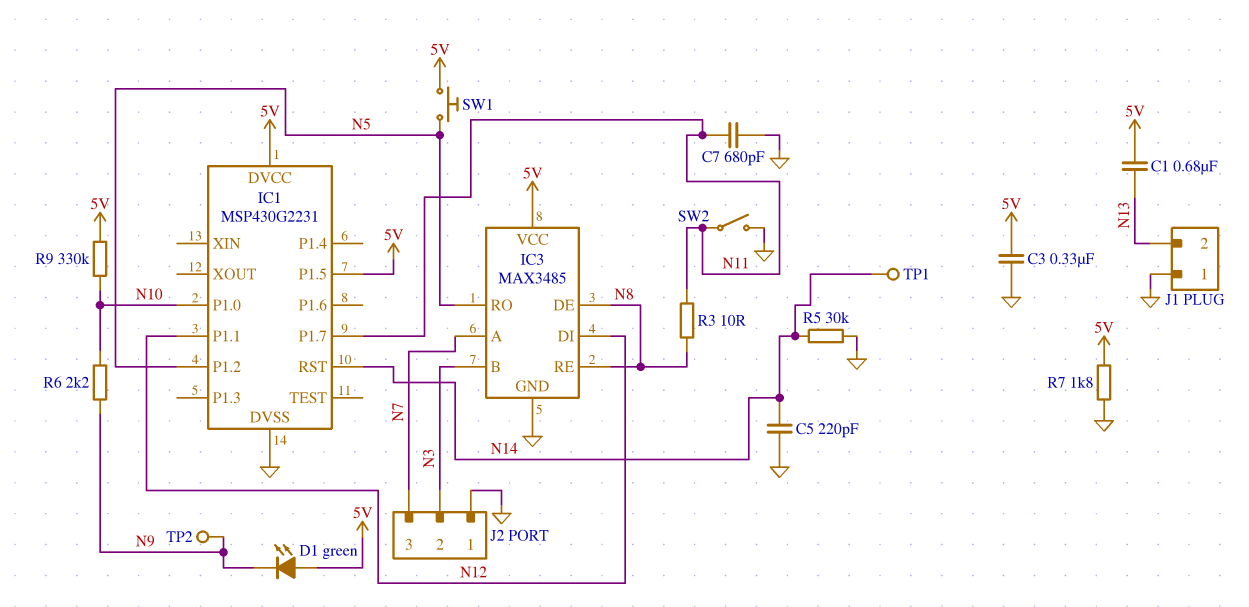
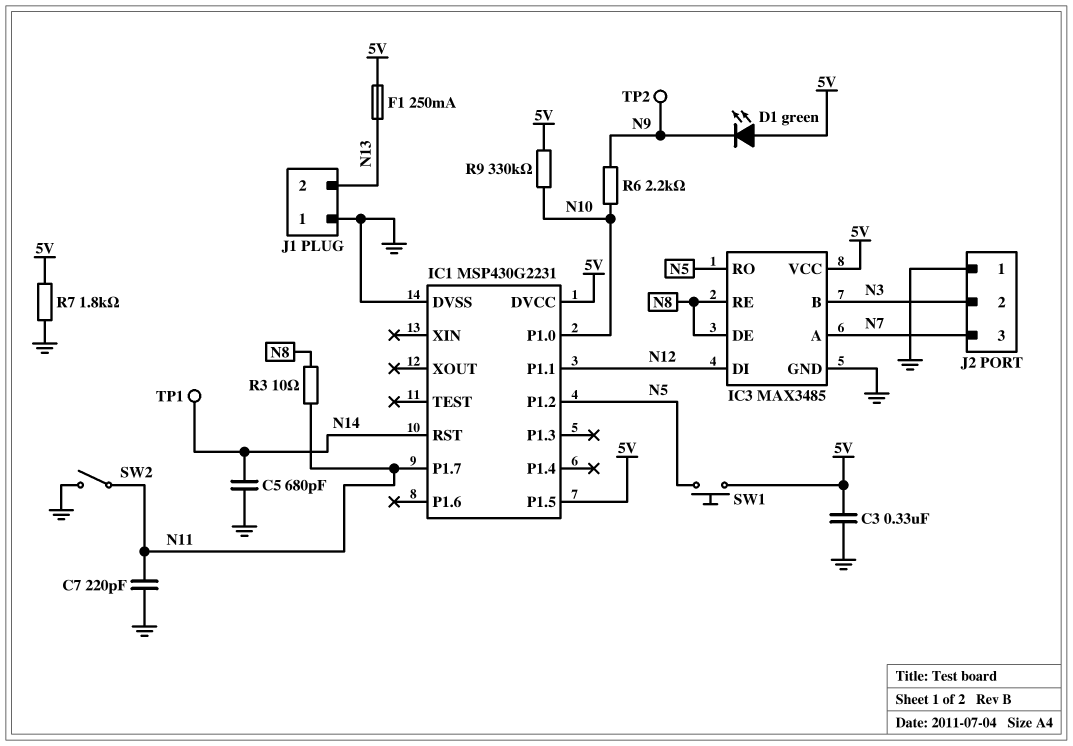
C1: 680nF (5V, N13) -> none
C5: 220pF (GND, N14) -> 680pF (GND, N14)
C7: 680pF (GND, N11) -> 220pF (GND, N11)
F1: none -> 250mA (5V, N13)
R5: 30k (GND, N14) -> none

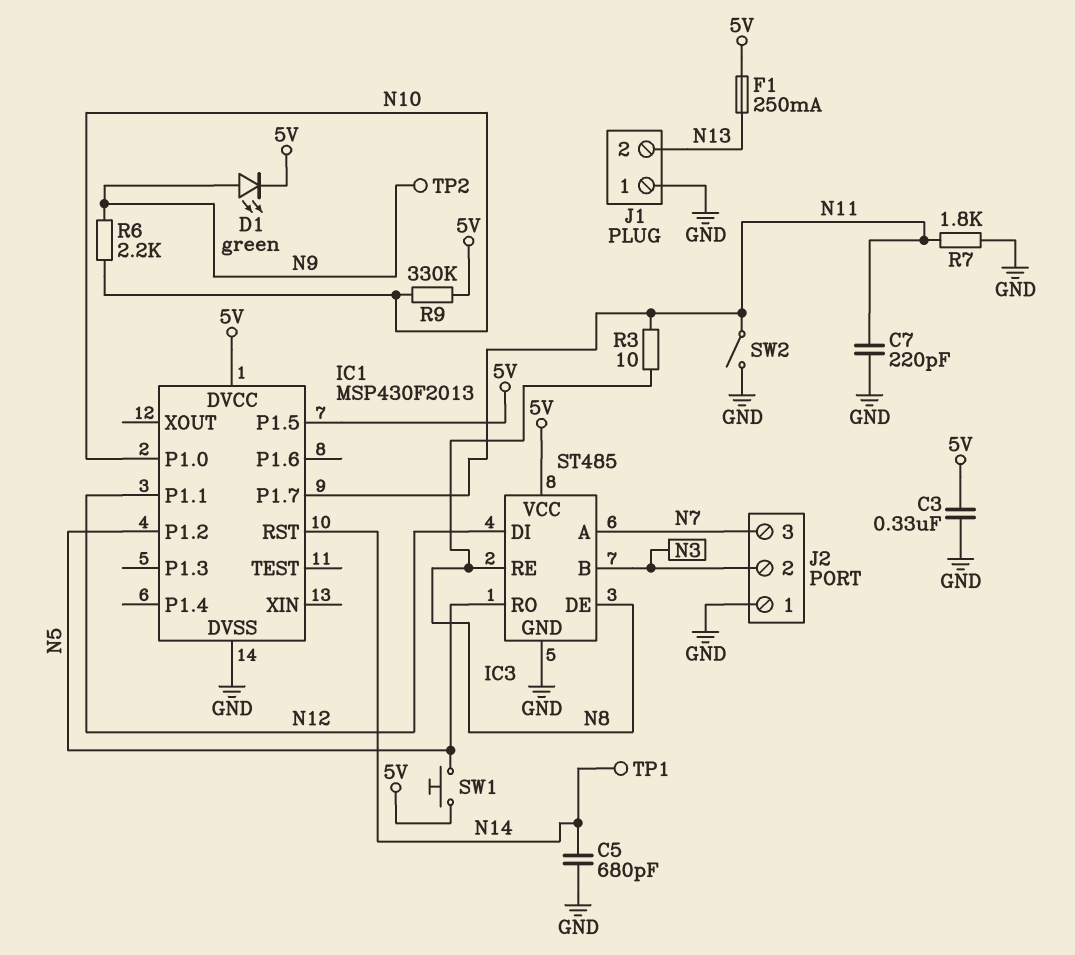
D1: LED green (A 5V, K N9) -> LED green (A N9, K 5V)
IC1: MSP430G2231 -> MSP430F2013
IC3: MAX3485 -> ST485
R7: 1.8k (5V, GND) -> 1.8k (GND, N11)

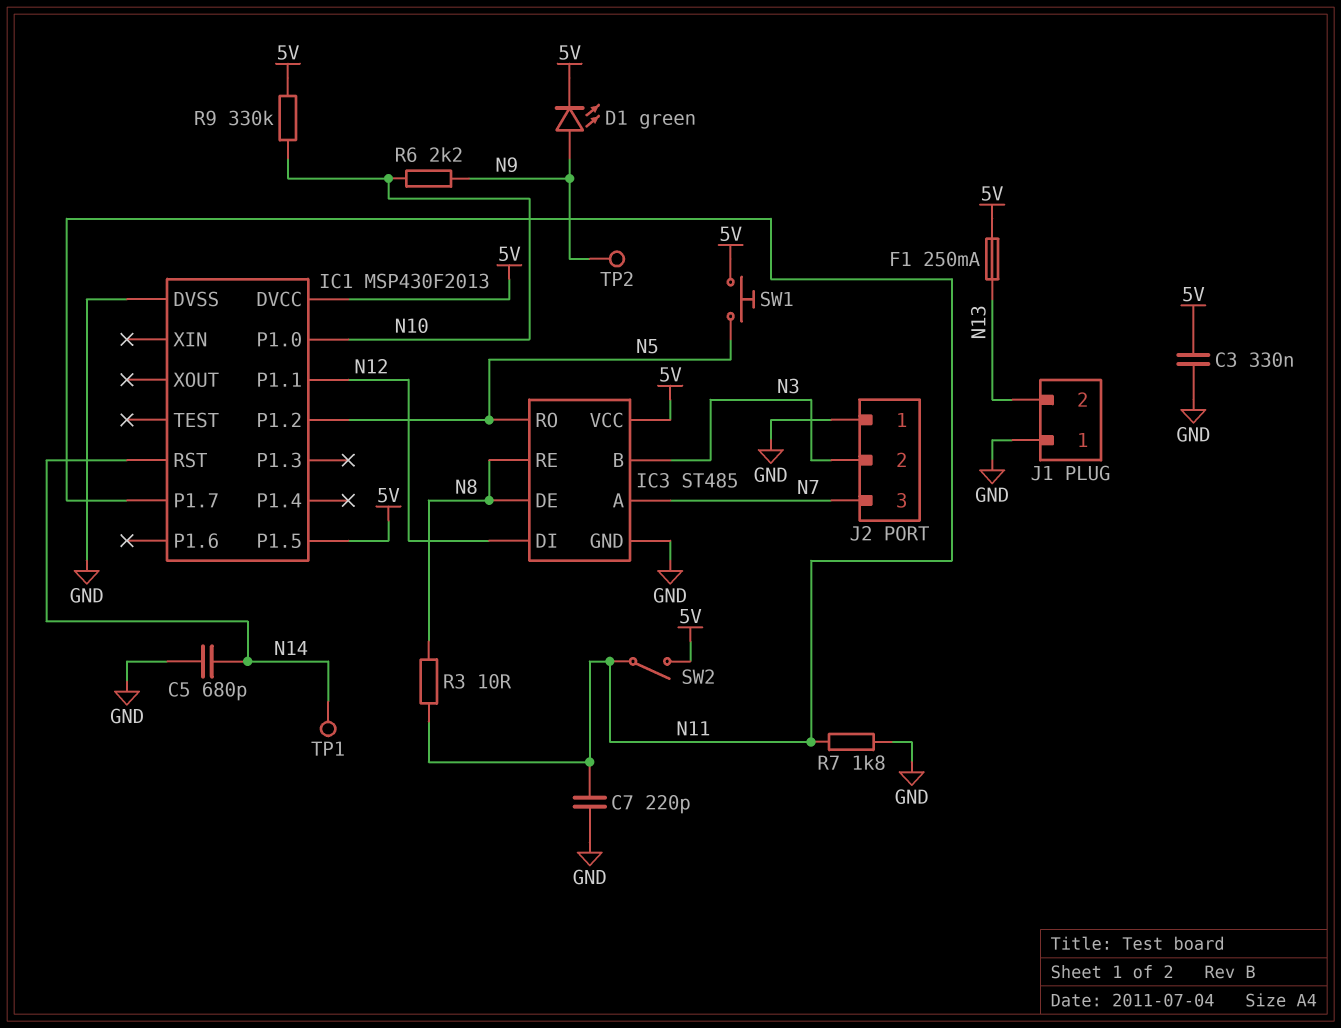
SW2: switch (GND, N11) -> switch (5V, N11)

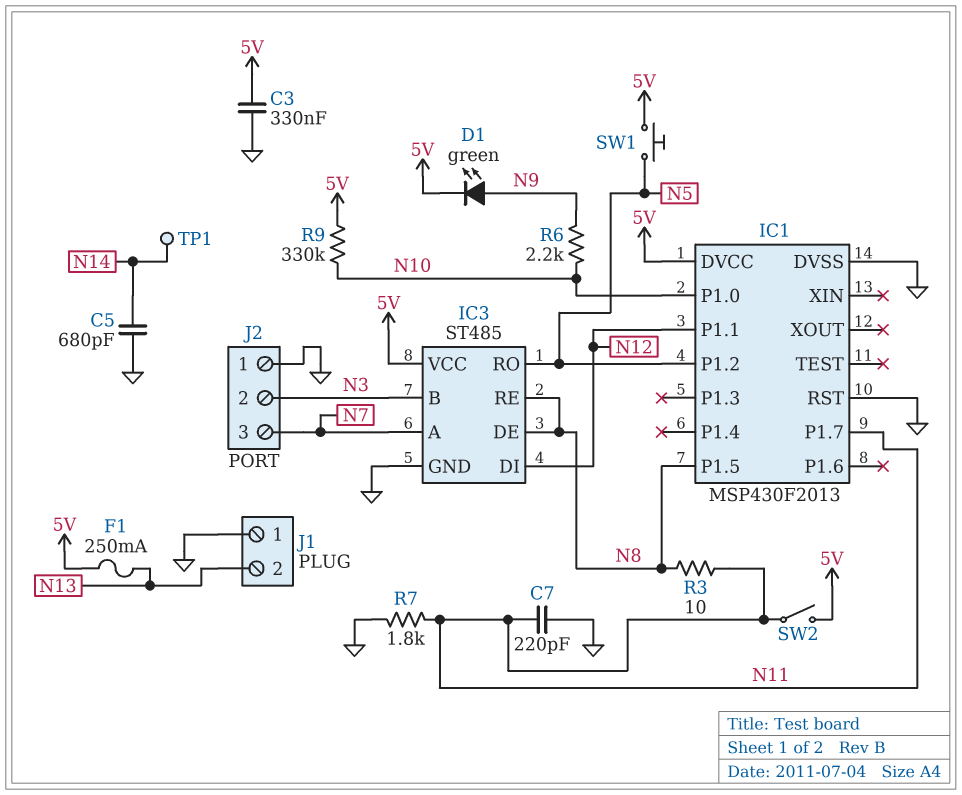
IC1 pin P1.5: 5V -> N8
IC1 pin RST: N14 -> GND
TP2: test point (N9) -> none

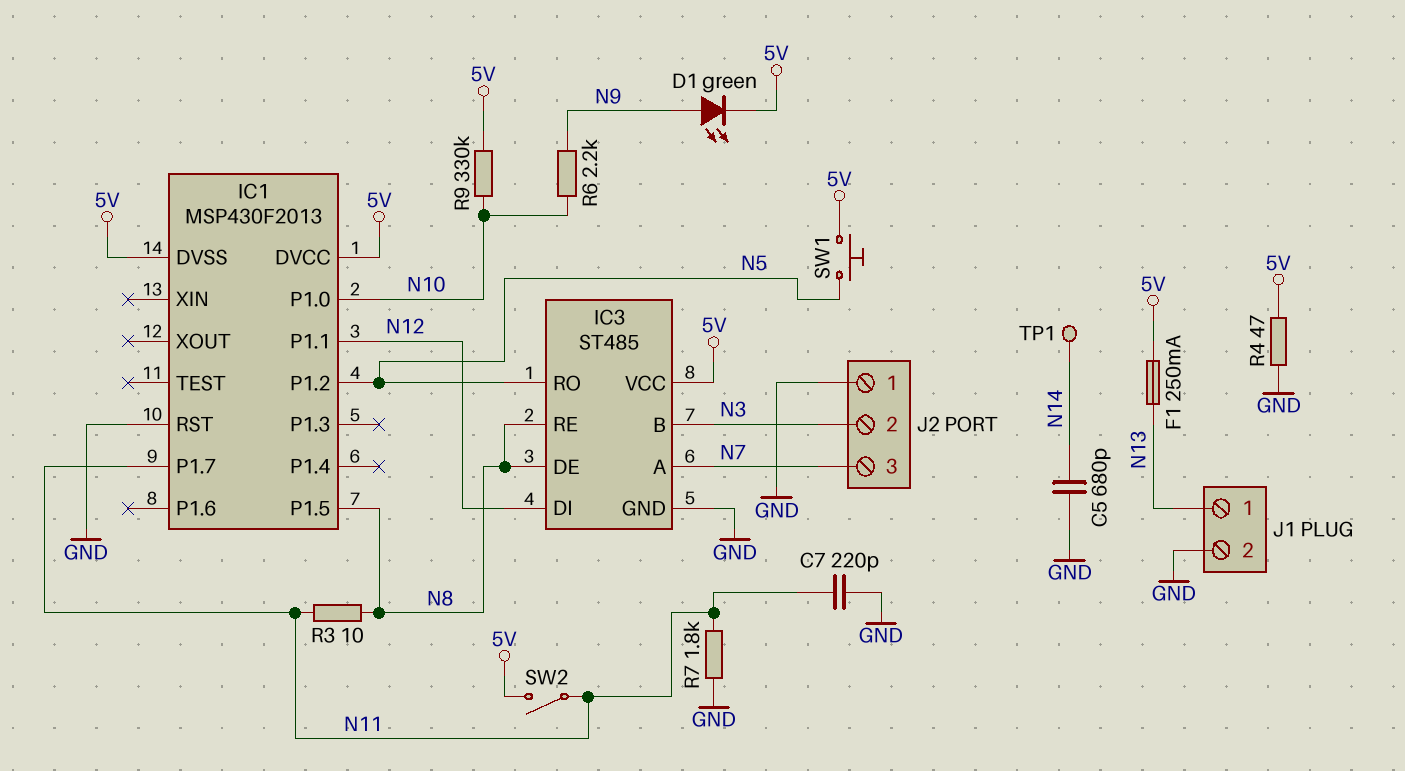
C3: 330nF (5V, GND) -> none
IC1 pin DVSS: GND -> 5V
J1 pin 1: GND -> N13
J1 pin 2: N13 -> GND
R4: none -> 47 (5V, GND)

